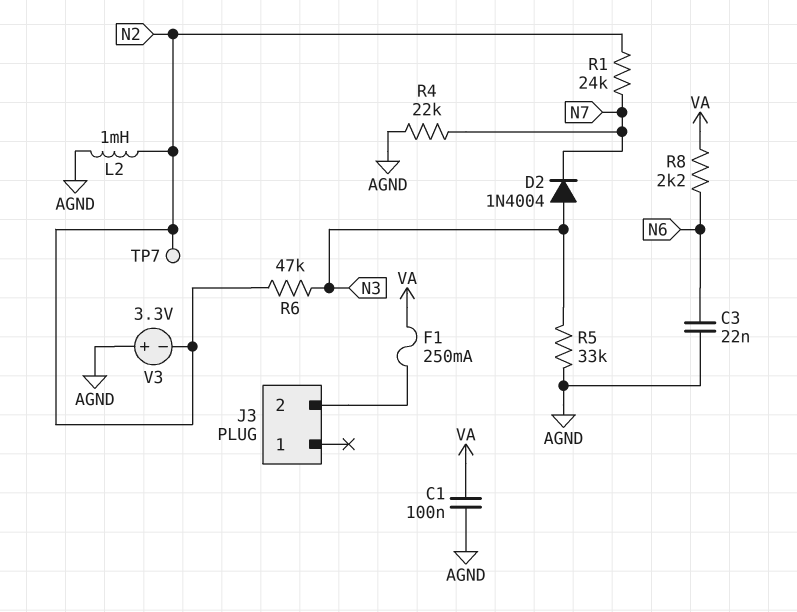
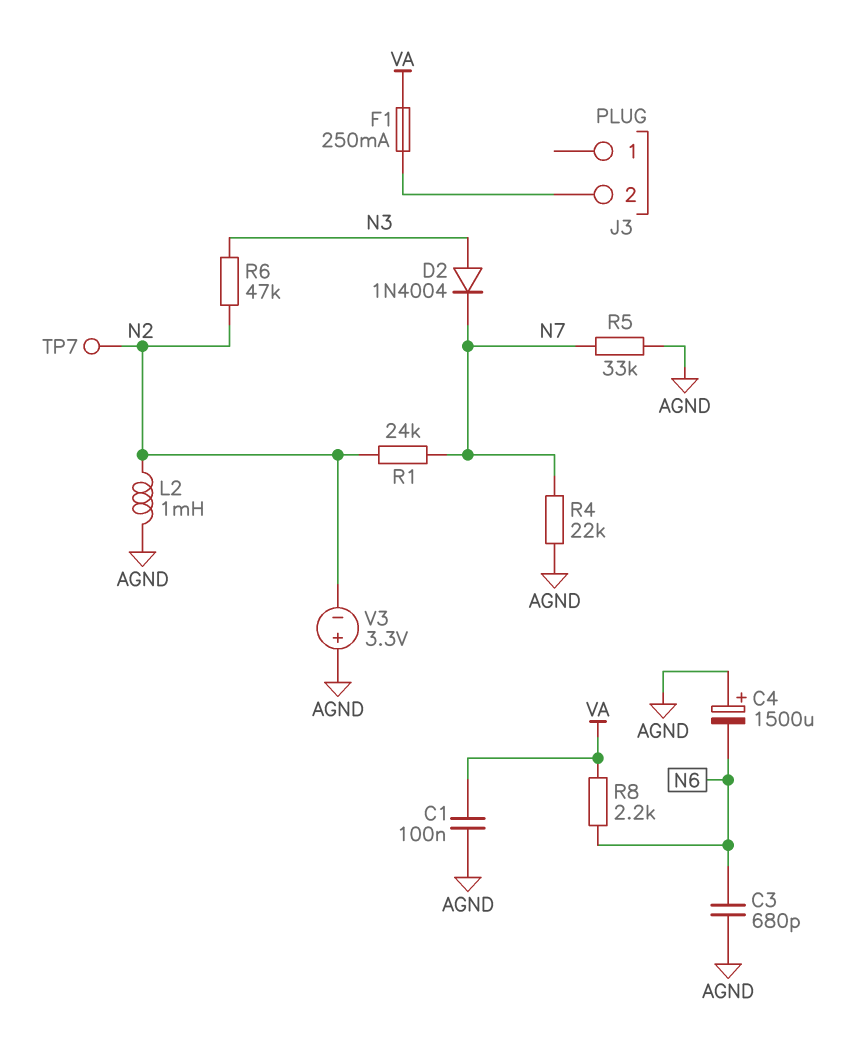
C3: 22nF (AGND, N6) -> 680pF (AGND, N6)
C4: none -> 1500uF (plus AGND, minus N6)
R5: 33k (AGND, N3) -> 33k (AGND, N7)

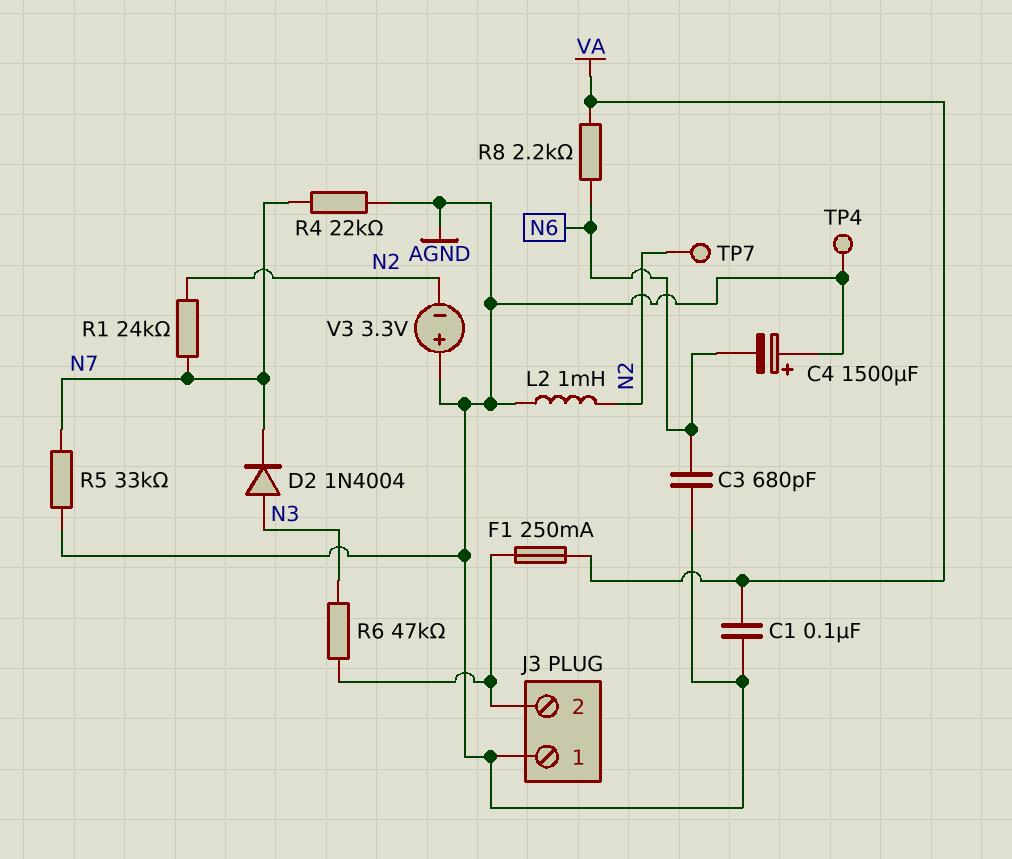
J3 pin 1: none -> AGND
R6: 47k (N2, N3) -> 47k (J3/2, N3)
TP4: none -> test point (AGND)

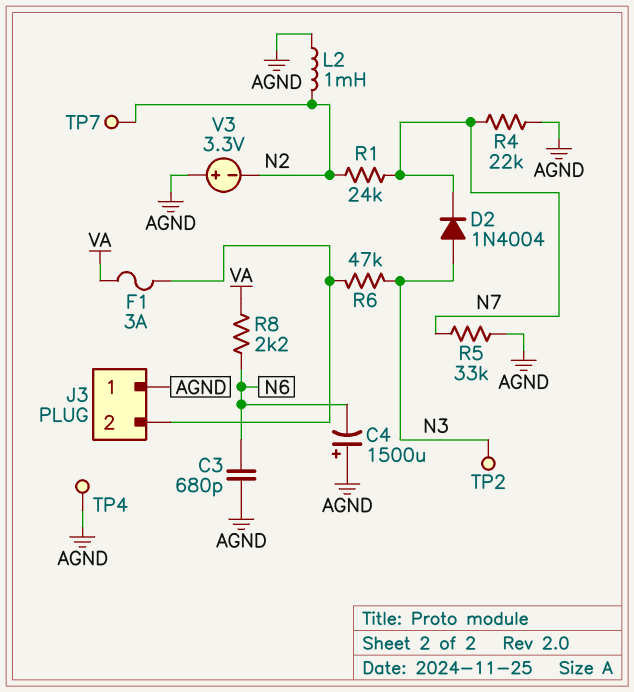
C1: 100nF (AGND, VA) -> none
F1: 250mA (J3/2, VA) -> 3A (J3/2, VA)
TP2: none -> test point (N3)

